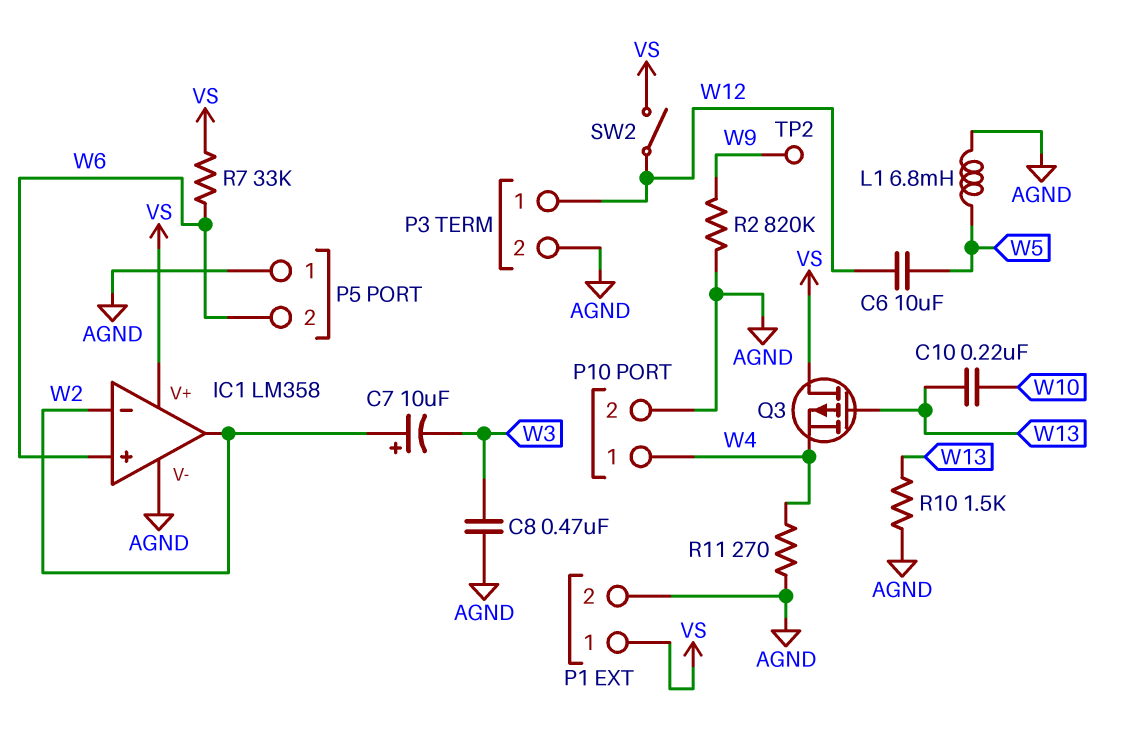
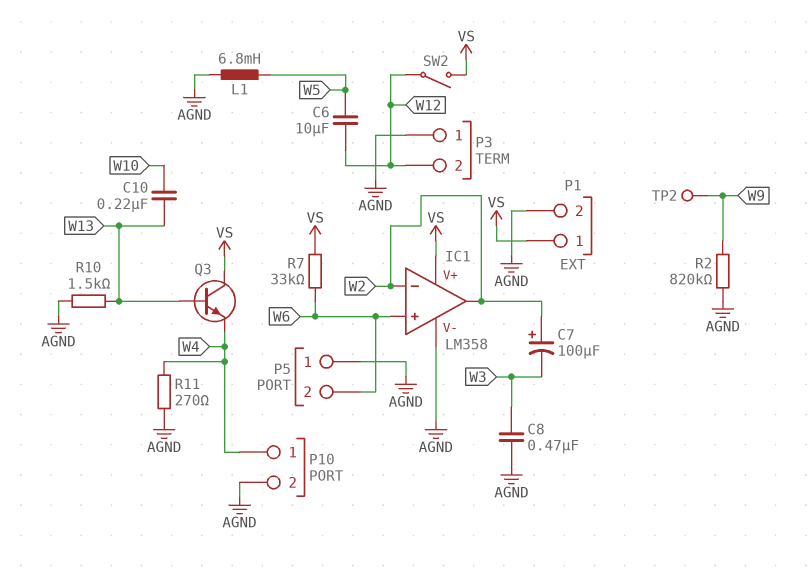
C7: 10uF (plus W2, minus W3) -> 100uF (plus W2, minus W3)
P3 pin 1: W12 -> AGND
P3 pin 2: AGND -> W12
Q3: PMOS (G W13, D VS, S W4) -> NPN (B W13, C VS, E W4)

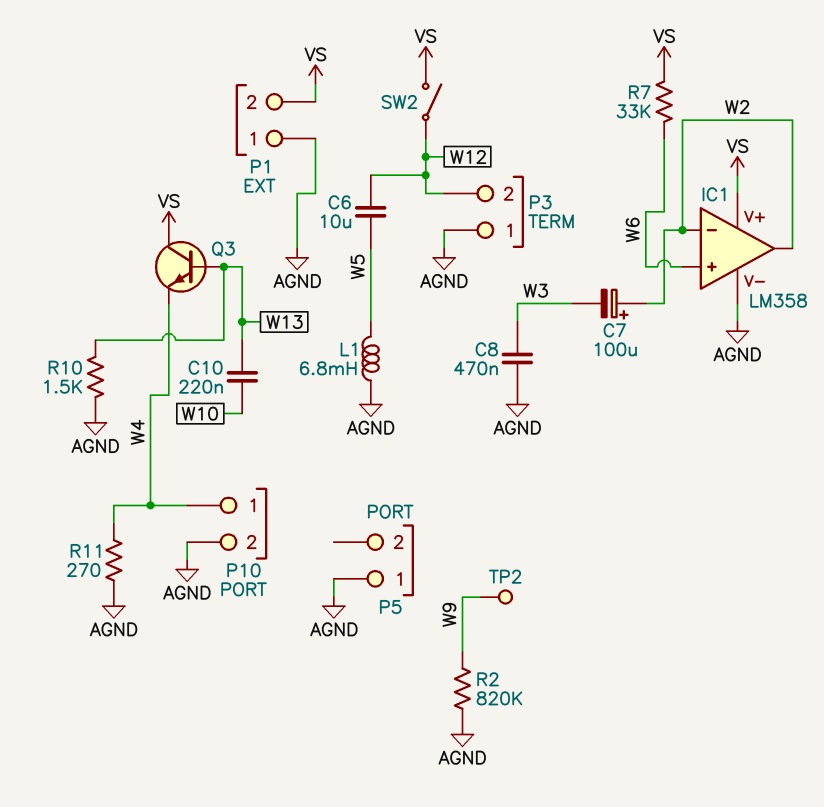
P1 pin 1: VS -> AGND
P1 pin 2: AGND -> VS
P5 pin 2: W6 -> none

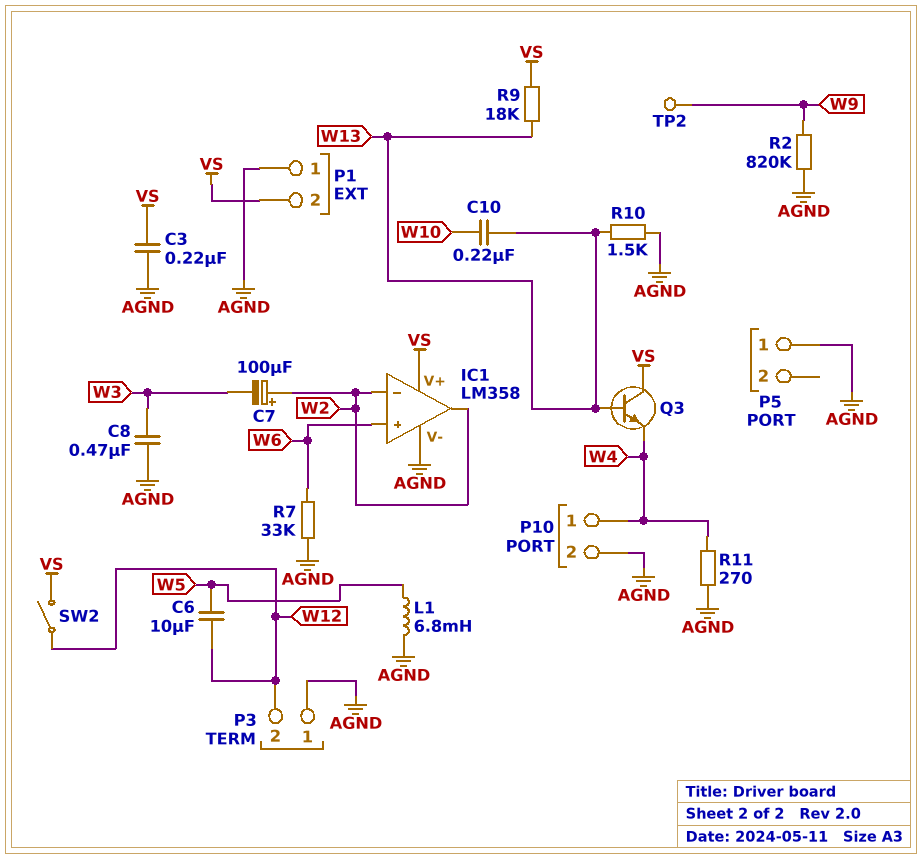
C3: none -> 220nF (AGND, VS)
R7: 33k (VS, W6) -> 33k (AGND, W6)
R9: none -> 18k (VS, W13)

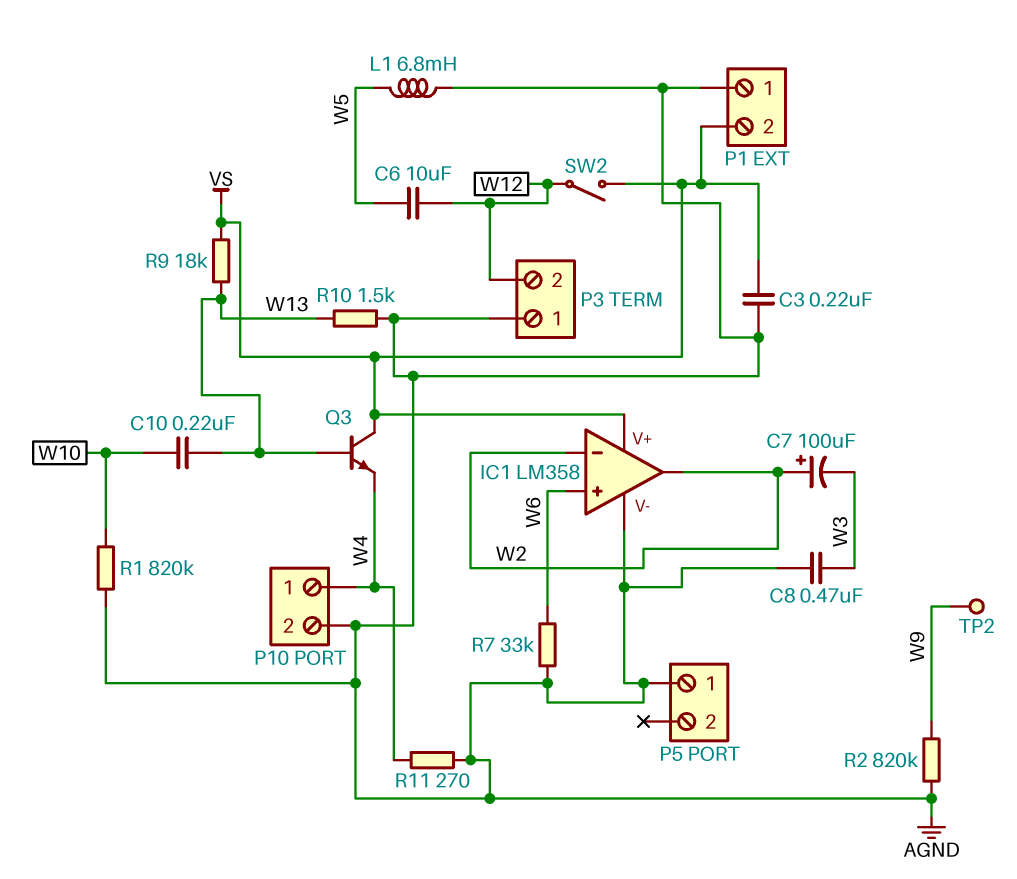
R1: none -> 820k (AGND, W10)

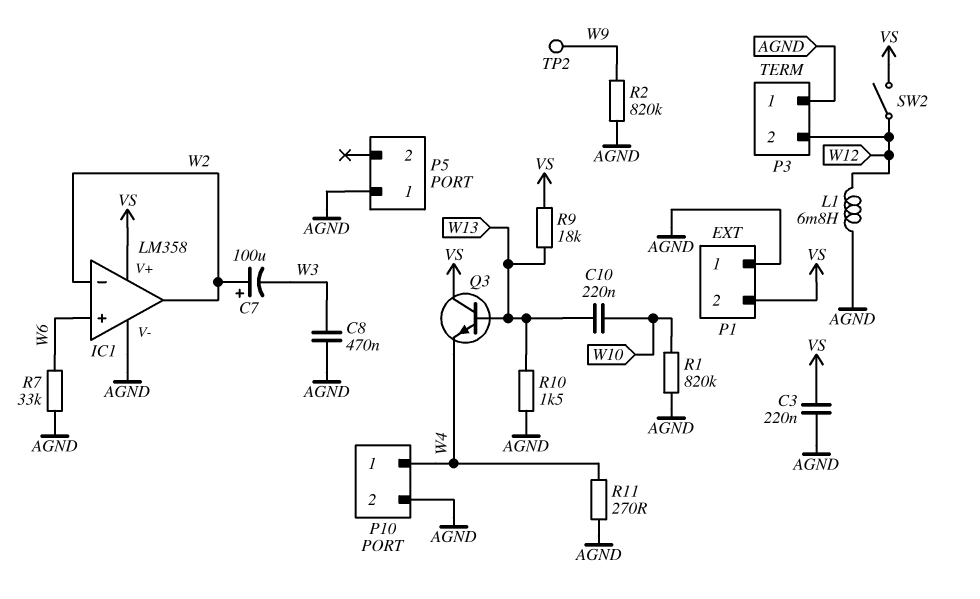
C6: 10uF (W5, W12) -> none
L1: 6.8mH (AGND, W5) -> 6.8mH (AGND, W12)

